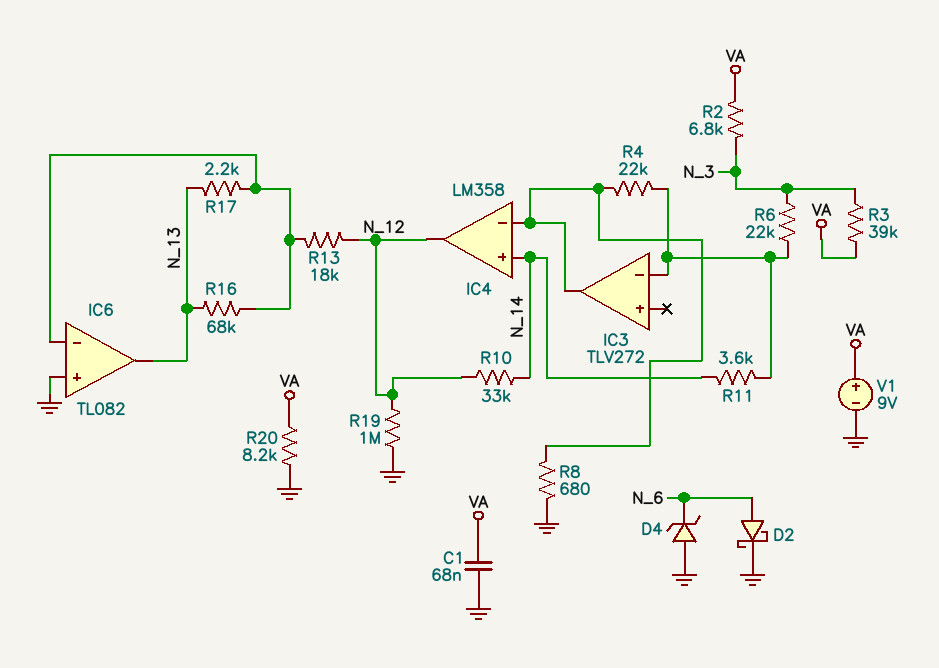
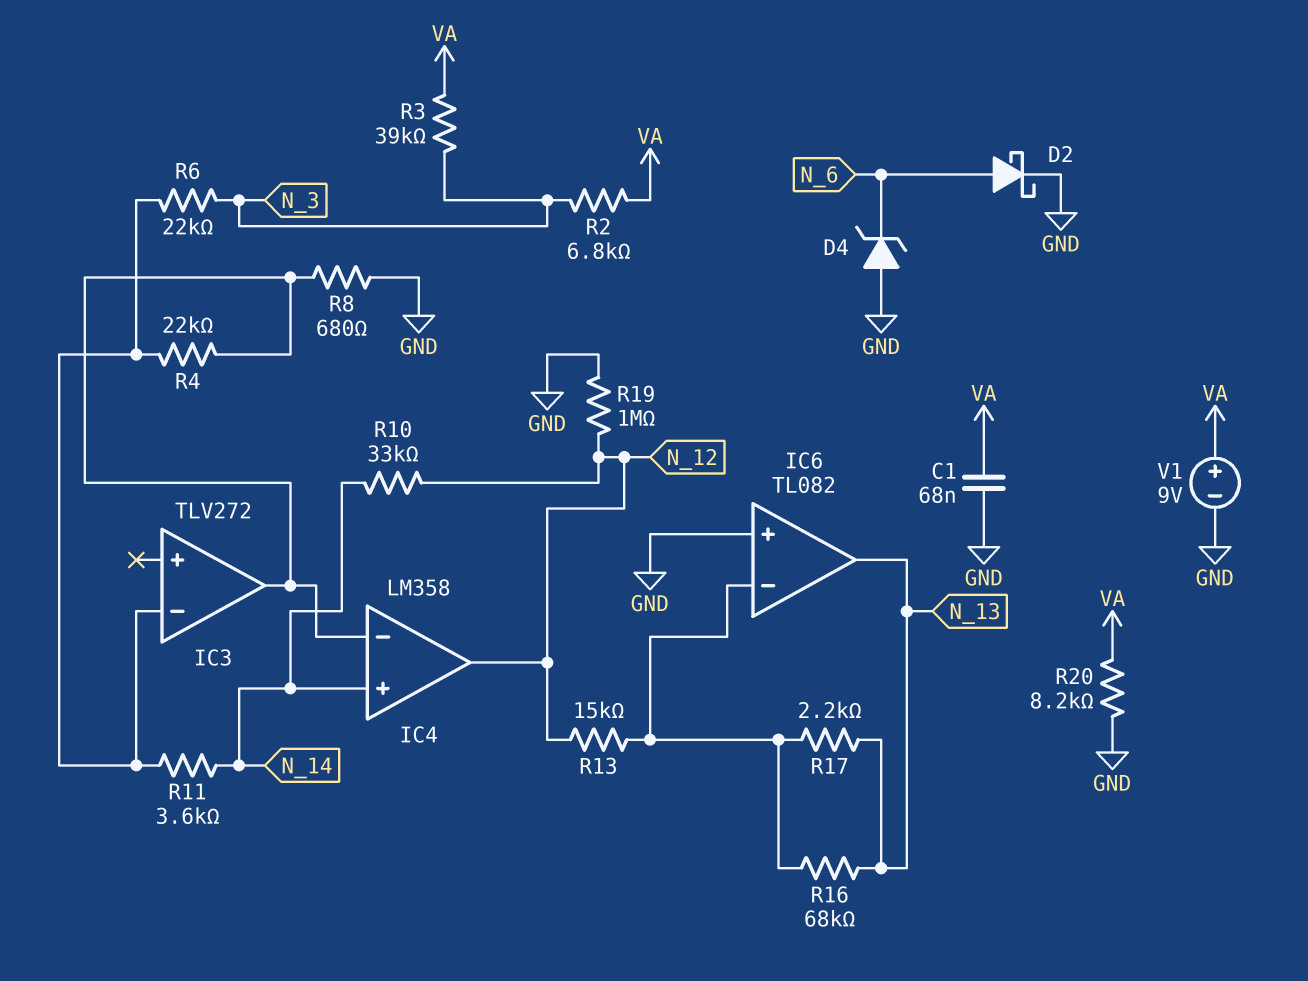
R13: 18k (IC6/in-, N_12) -> 15k (IC6/in-, N_12)

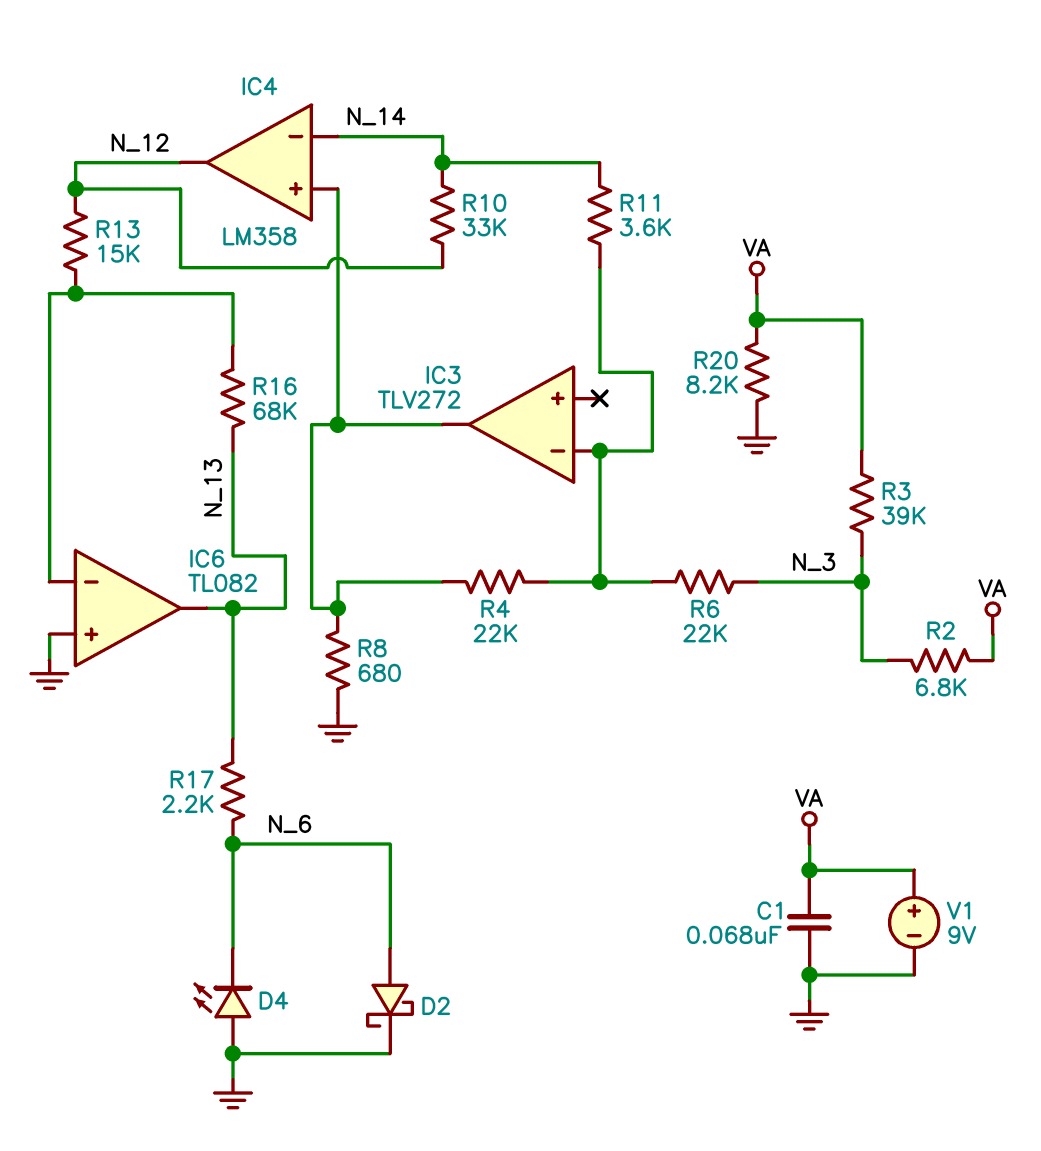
D4: zener (A GND, K N_6) -> LED (A GND, K N_6)
IC4 pin in+: N_14 -> IC3/out
IC4 pin in-: IC3/out -> N_14
R17: 2.2k (IC6/in-, N_13) -> 2.2k (N_6, N_13)
R19: 1M (GND, N_12) -> none

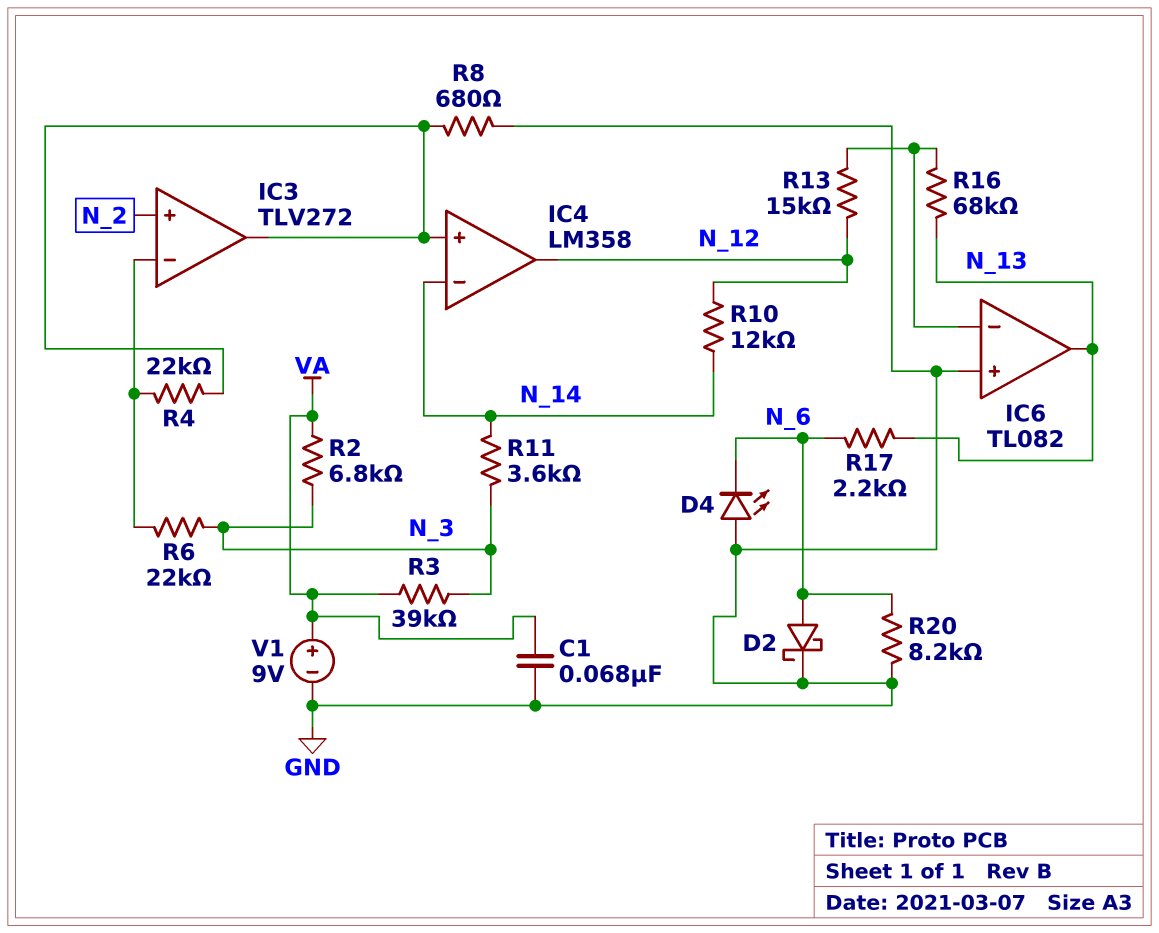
IC3 pin in+: none -> N_2
R10: 33k (N_12, N_14) -> 12k (N_12, N_14)
R11: 3.6k (IC3/in-, N_14) -> 3.6k (N_3, N_14)
R20: 8.2k (GND, VA) -> 8.2k (GND, N_6)

